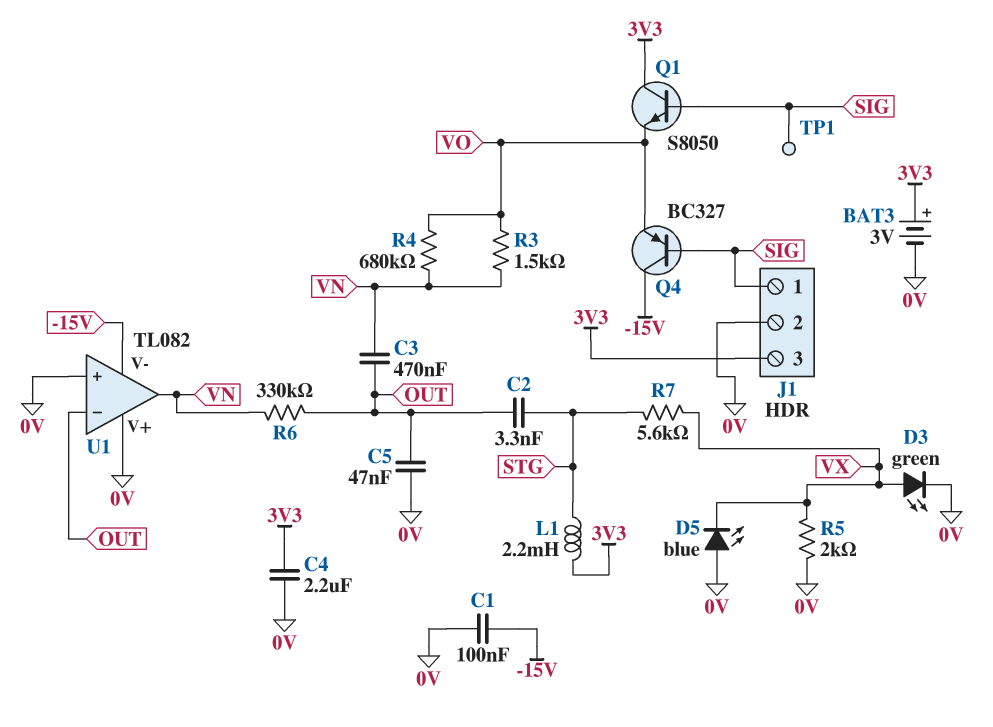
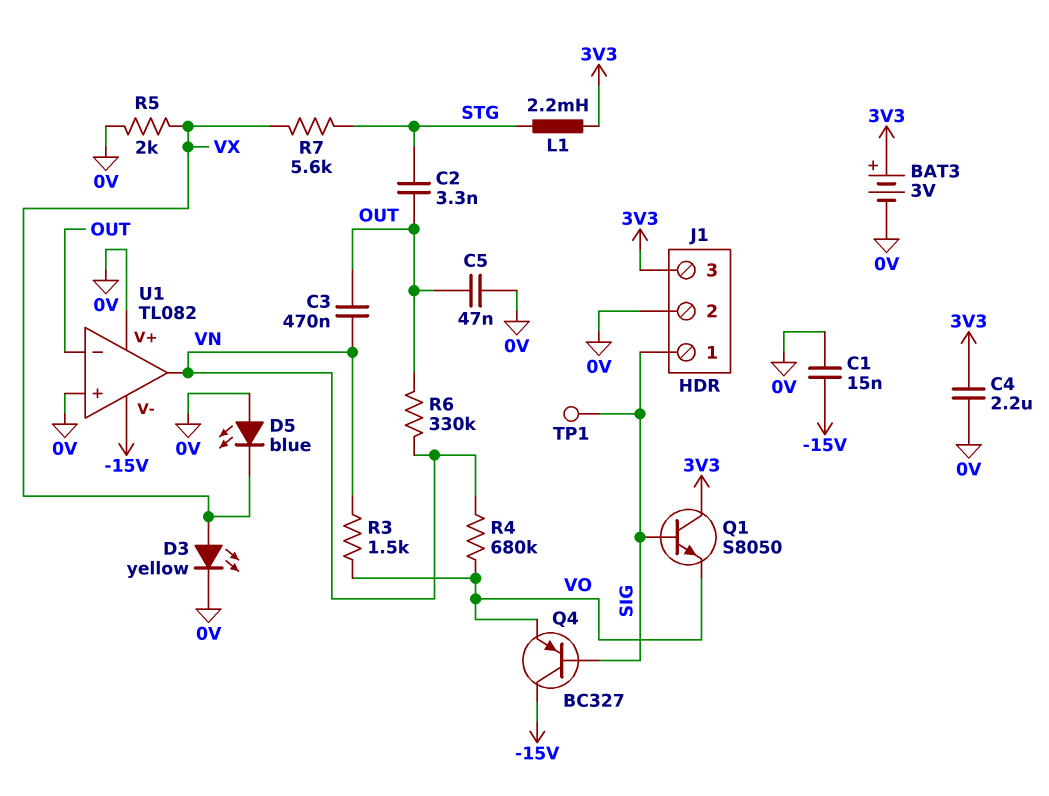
C1: 100nF (-15V, 0V) -> 15nF (-15V, 0V)
D3: LED green (A VX, K 0V) -> LED yellow (A VX, K 0V)

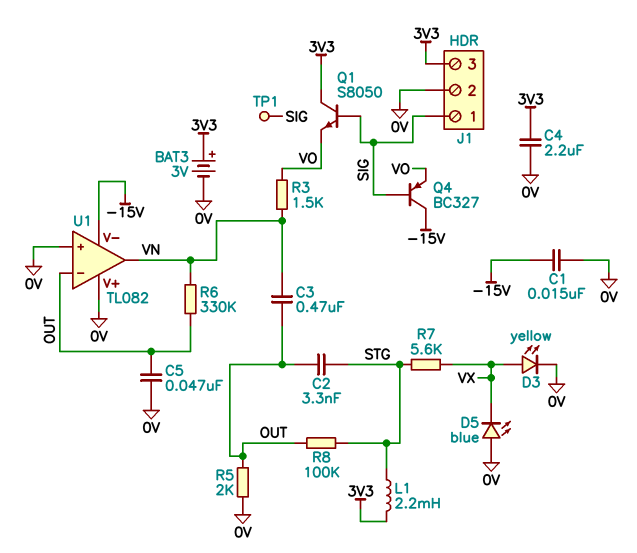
R4: 680k (VN, VO) -> none
R5: 2k (0V, VX) -> 2k (0V, OUT)
R8: none -> 100k (OUT, STG)

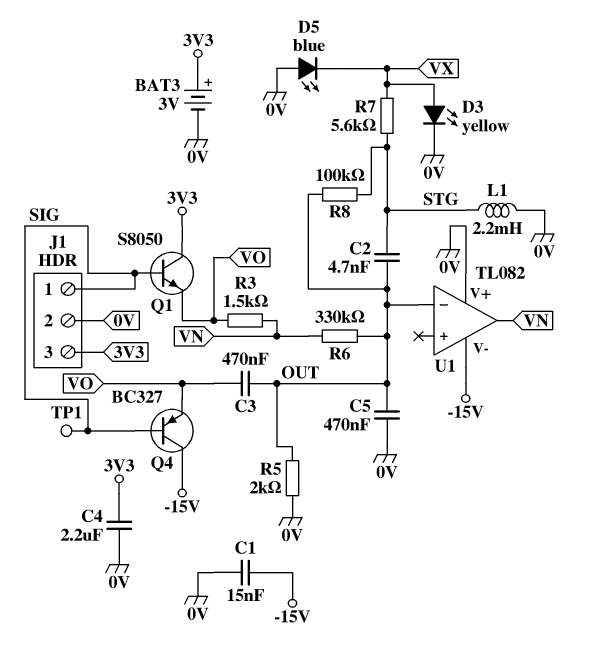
C2: 3.3nF (OUT, STG) -> 4.7nF (OUT, STG)
C3: 470nF (OUT, VN) -> 470nF (OUT, VO)
C5: 47nF (0V, OUT) -> 470nF (0V, OUT)
L1: 2.2mH (3V3, STG) -> 2.2mH (0V, STG)
U1 pin in+: 0V -> none

